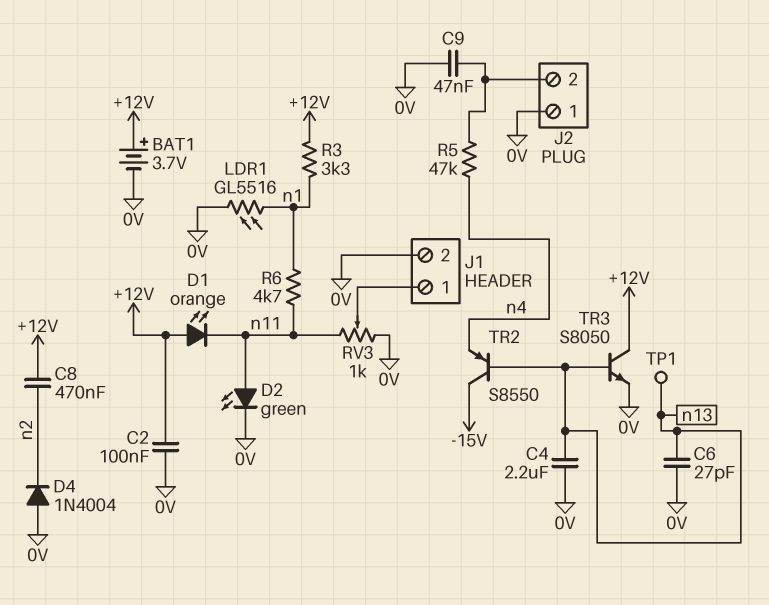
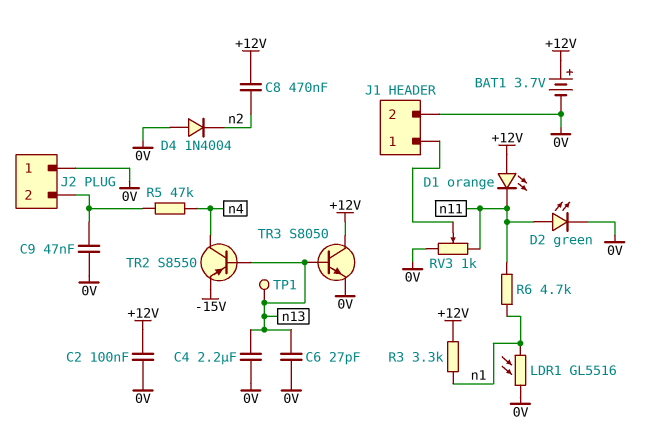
TR2: PNP S8550 (B n13, C -15V, E n4) -> PNP S8550 (B n13, C n4, E -15V)

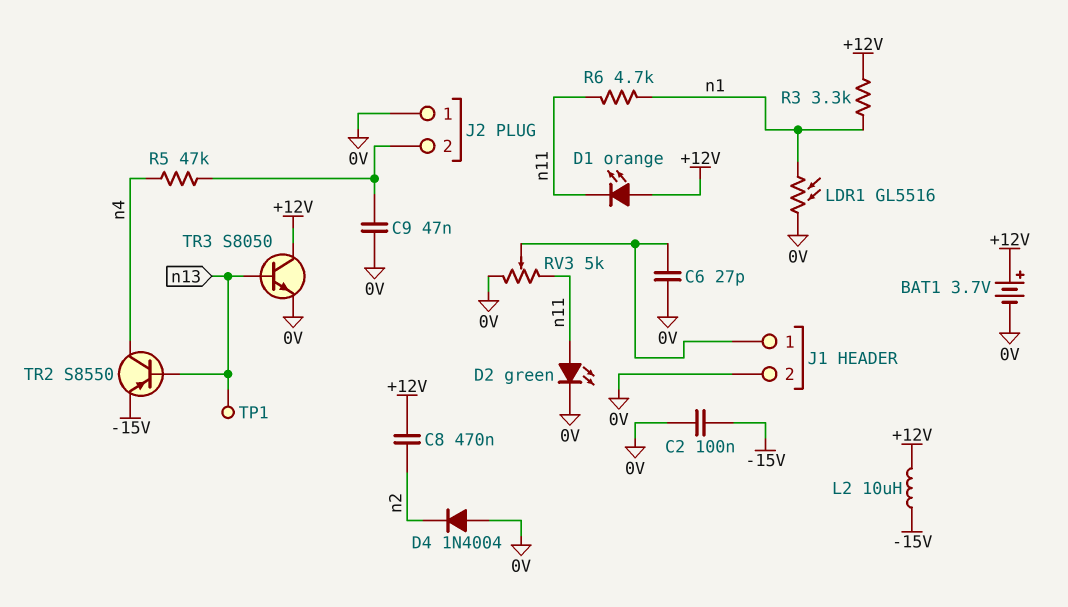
C2: 100nF (+12V, 0V) -> 100nF (-15V, 0V)
C4: 2.2uF (0V, n13) -> none
C6: 27pF (0V, n13) -> 27pF (0V, J1/1)
L2: none -> 10uH (+12V, -15V)
RV3: 1k (0V, n11, wiper J1/1) -> 5k (0V, n11, wiper J1/1)

